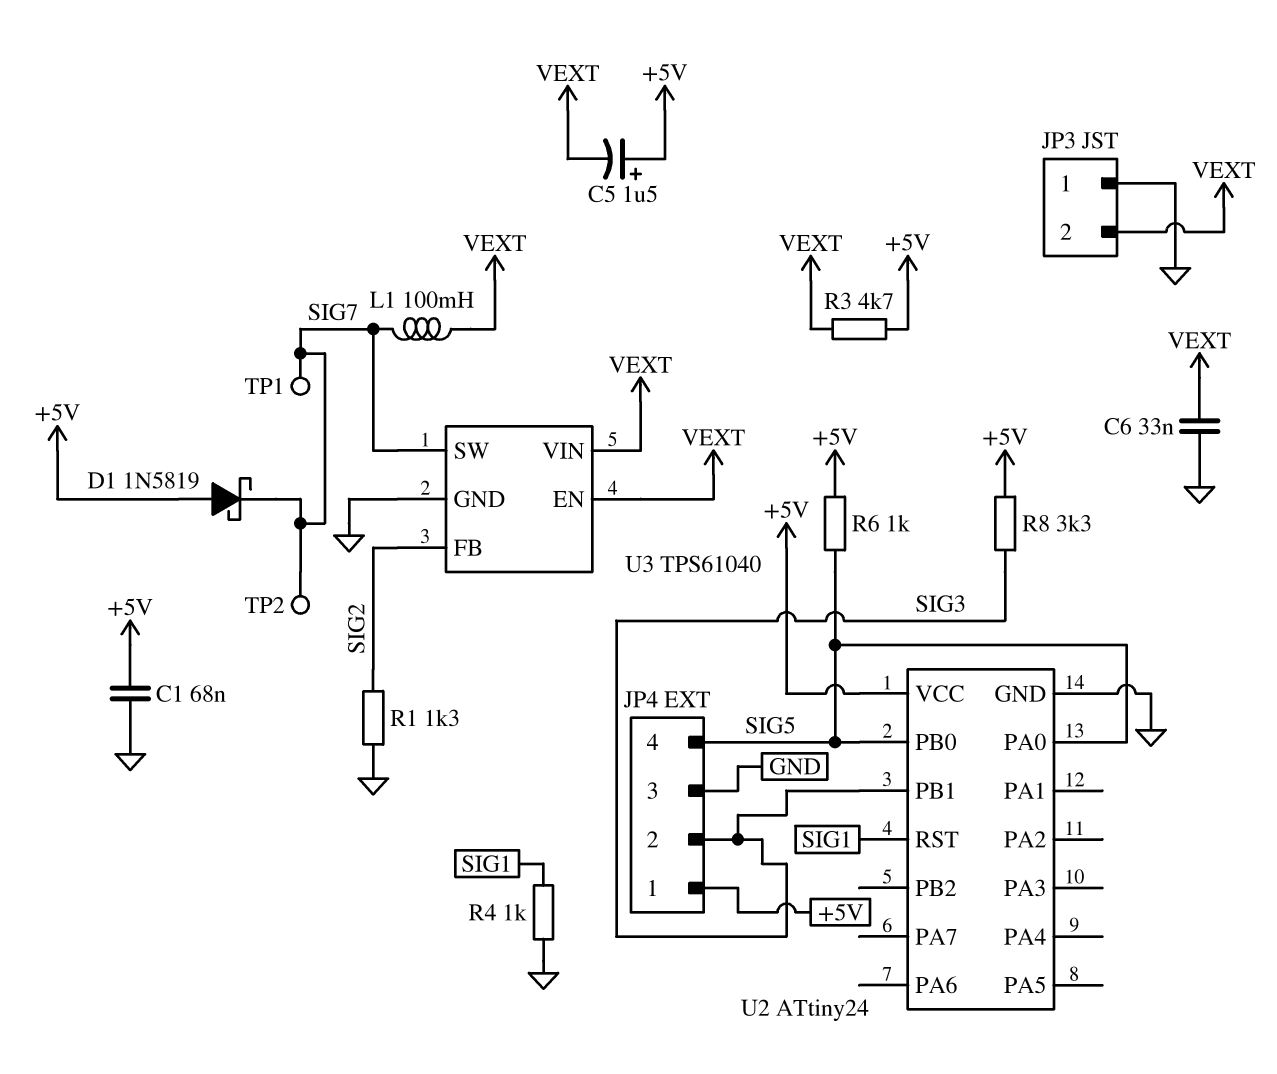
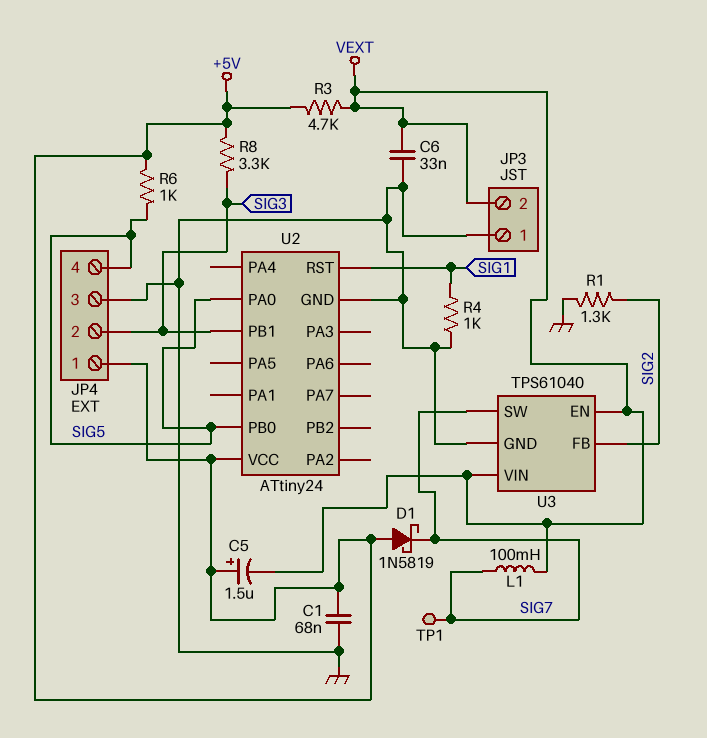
TP2: test point (SIG7) -> none

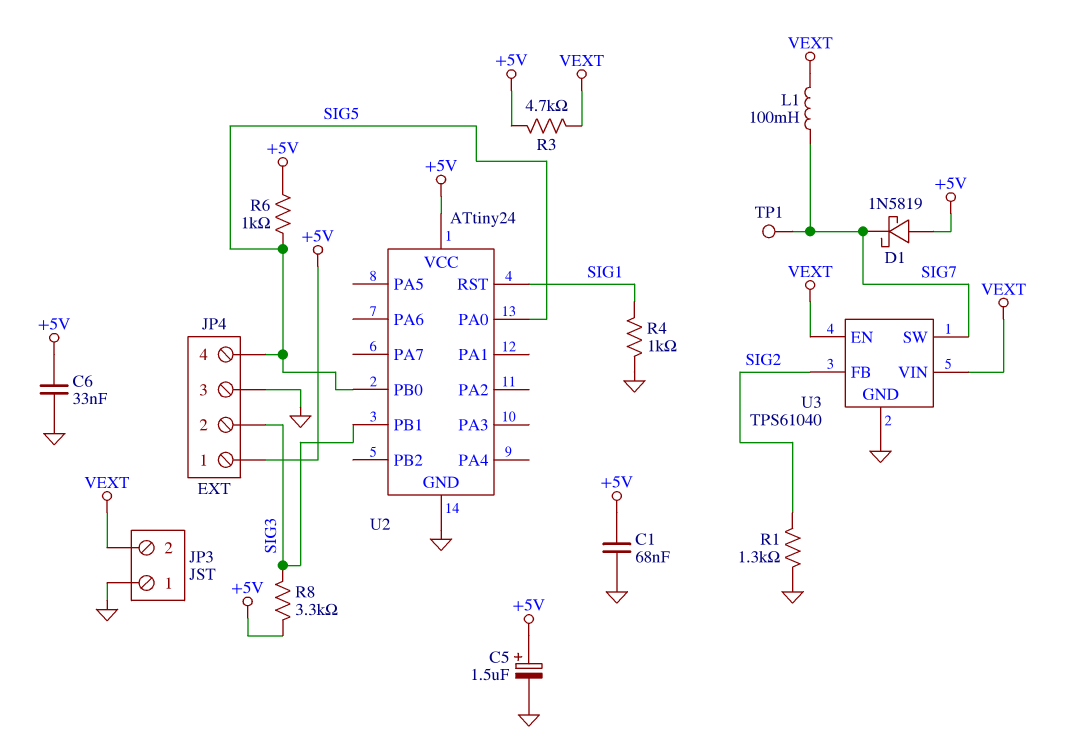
C5: 1.5uF (plus +5V, minus VEXT) -> 1.5uF (plus +5V, minus GND)
C6: 33nF (GND, VEXT) -> 33nF (+5V, GND)

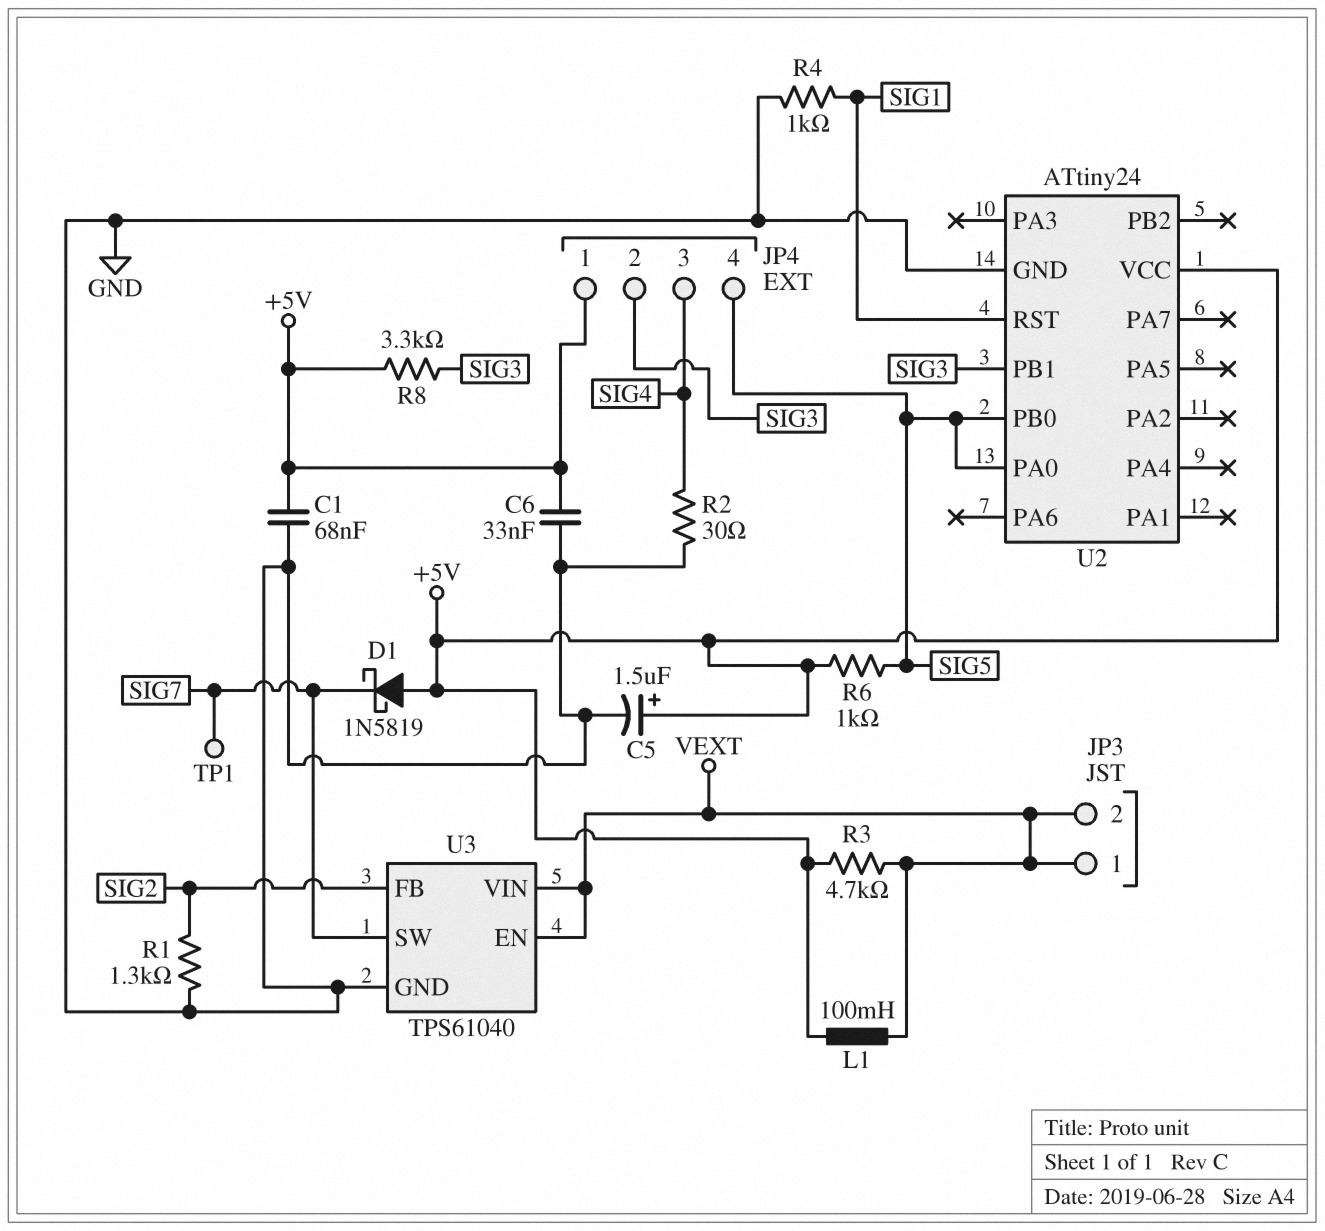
JP3 pin 1: GND -> VEXT
JP4 pin 3: GND -> SIG4
L1: 100mH (SIG7, VEXT) -> 100mH (+5V, VEXT)
R2: none -> 30 (GND, SIG4)

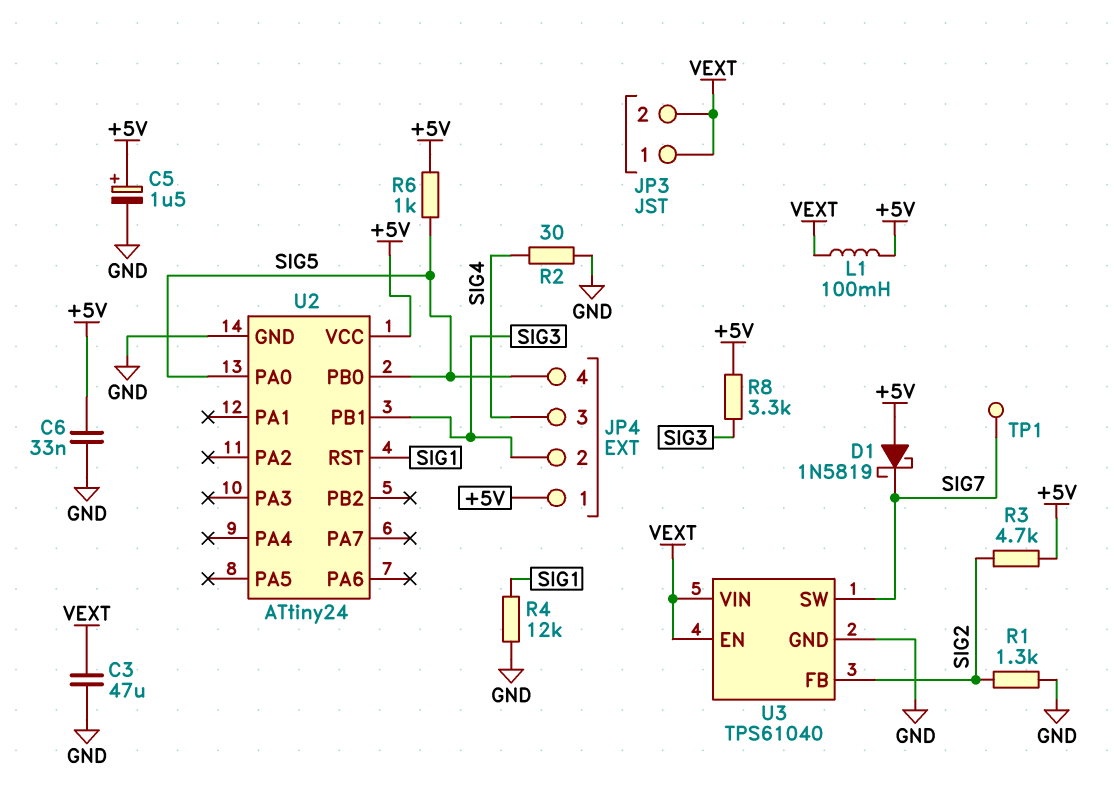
C1: 68nF (+5V, GND) -> none
C3: none -> 47uF (GND, VEXT)
R3: 4.7k (+5V, VEXT) -> 4.7k (+5V, SIG2)
R4: 1k (GND, SIG1) -> 12k (GND, SIG1)

